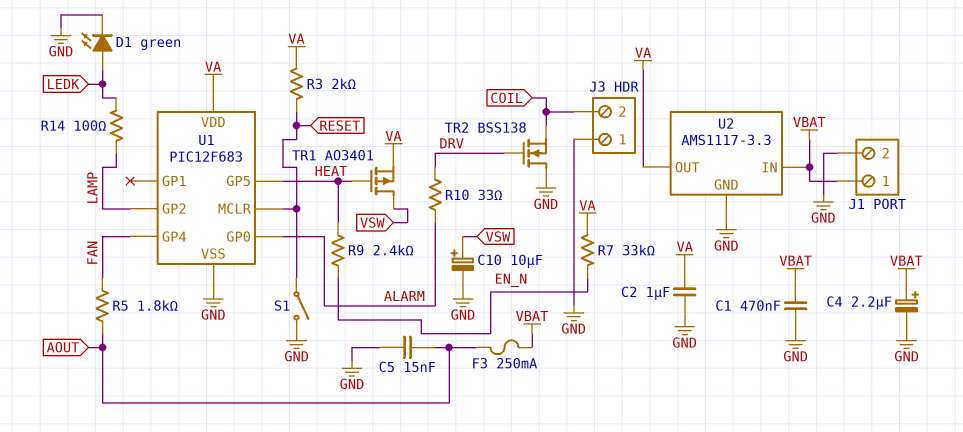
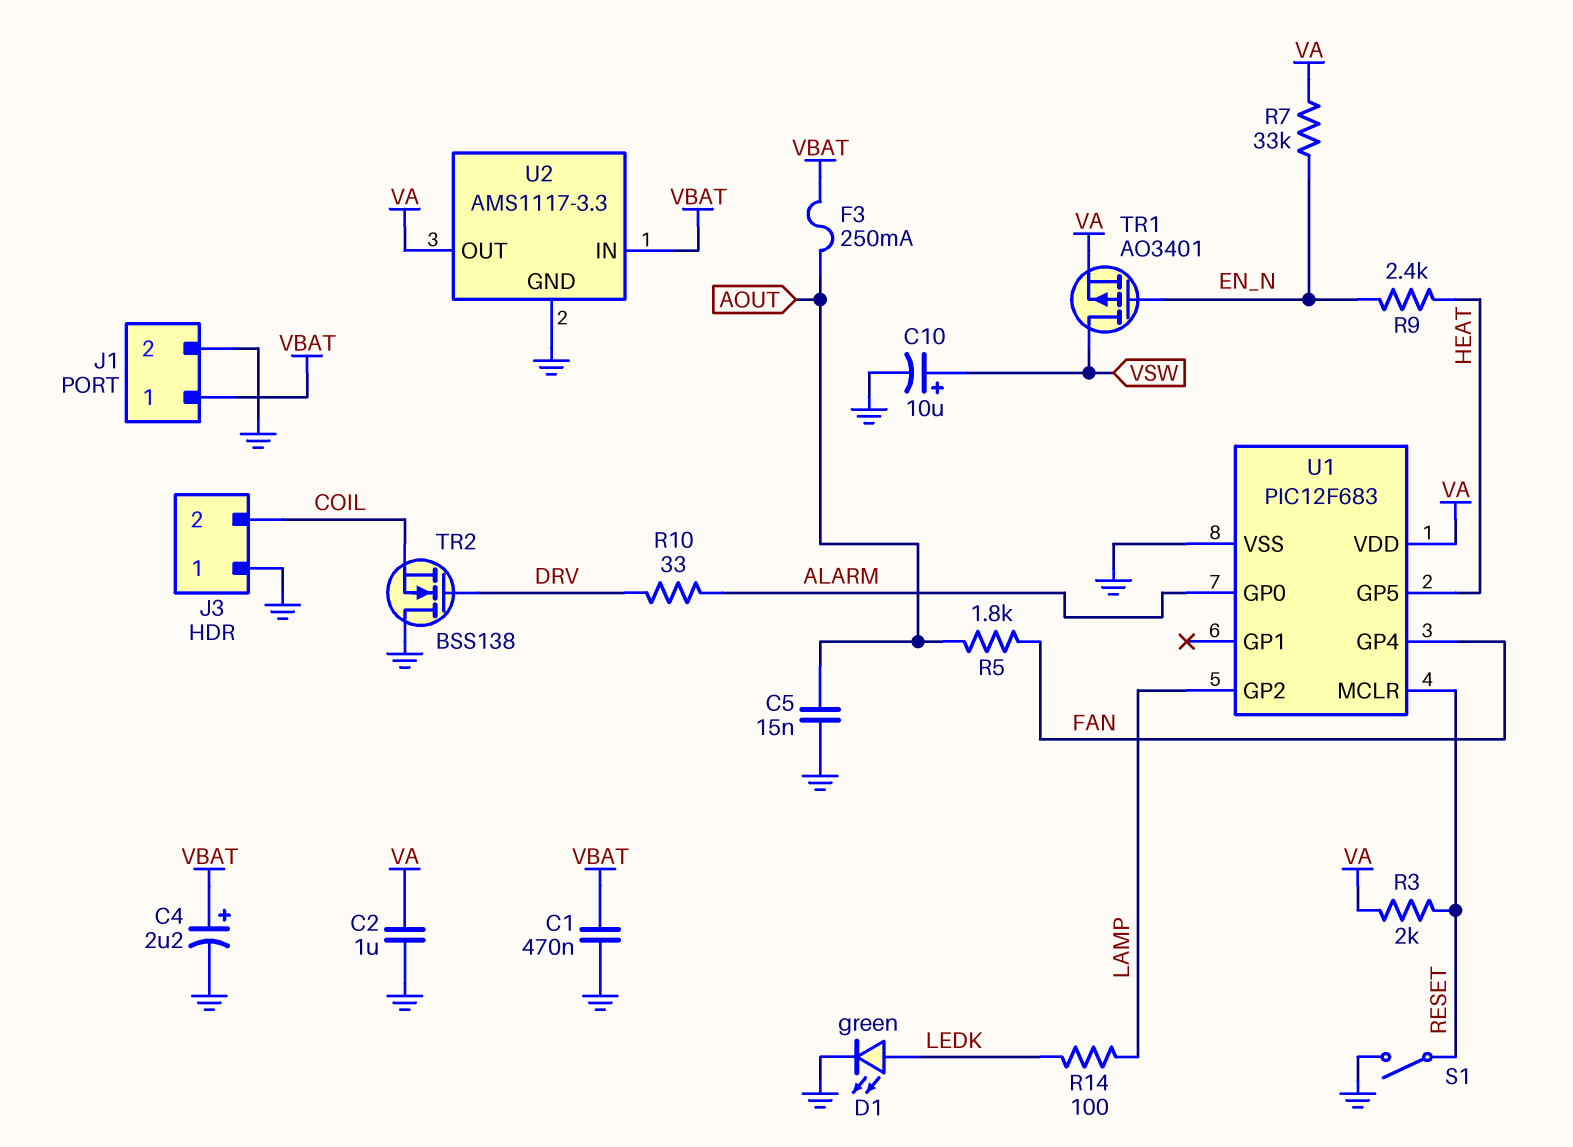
TR1: PMOS AO3401 (G HEAT, D VSW, S VA) -> PMOS AO3401 (G EN_N, D VSW, S VA)

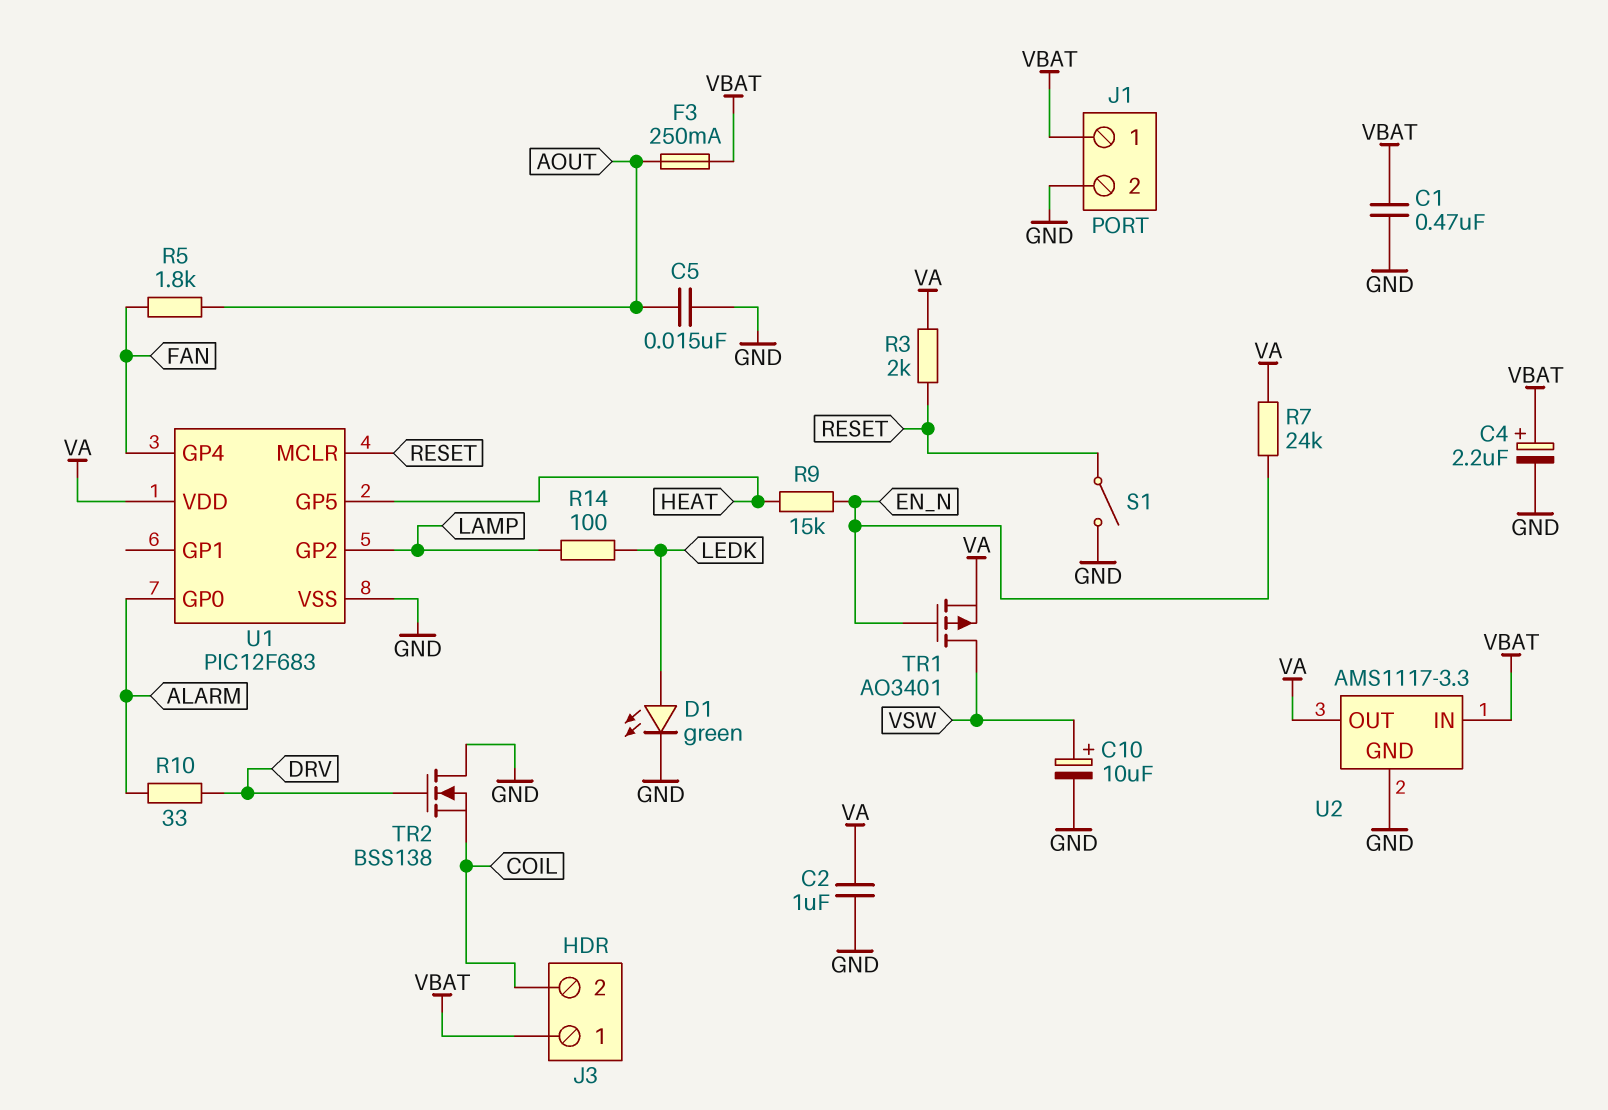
J3 pin 1: GND -> VBAT
R7: 33k (EN_N, VA) -> 24k (EN_N, VA)
R9: 2.4k (EN_N, HEAT) -> 15k (EN_N, HEAT)

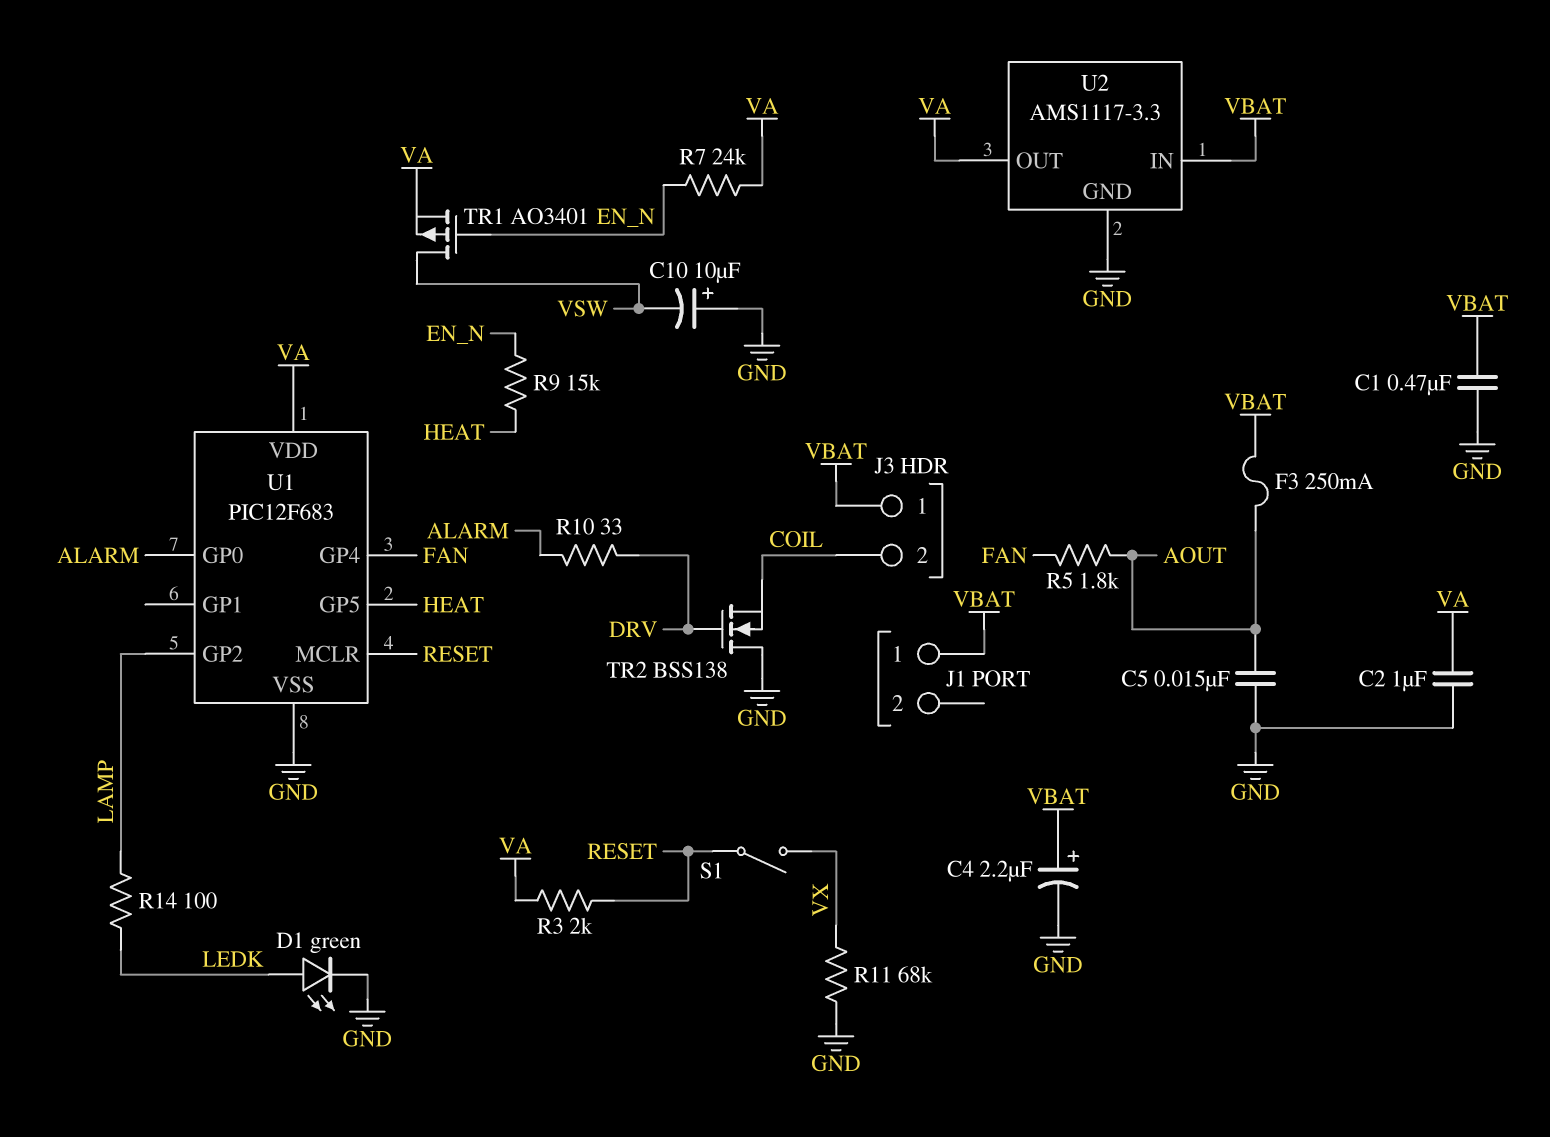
C10: 10uF (plus VSW, minus GND) -> 10uF (plus GND, minus VSW)
J1 pin 2: GND -> none
R11: none -> 68k (GND, VX)
S1: switch (GND, RESET) -> switch (RESET, VX)

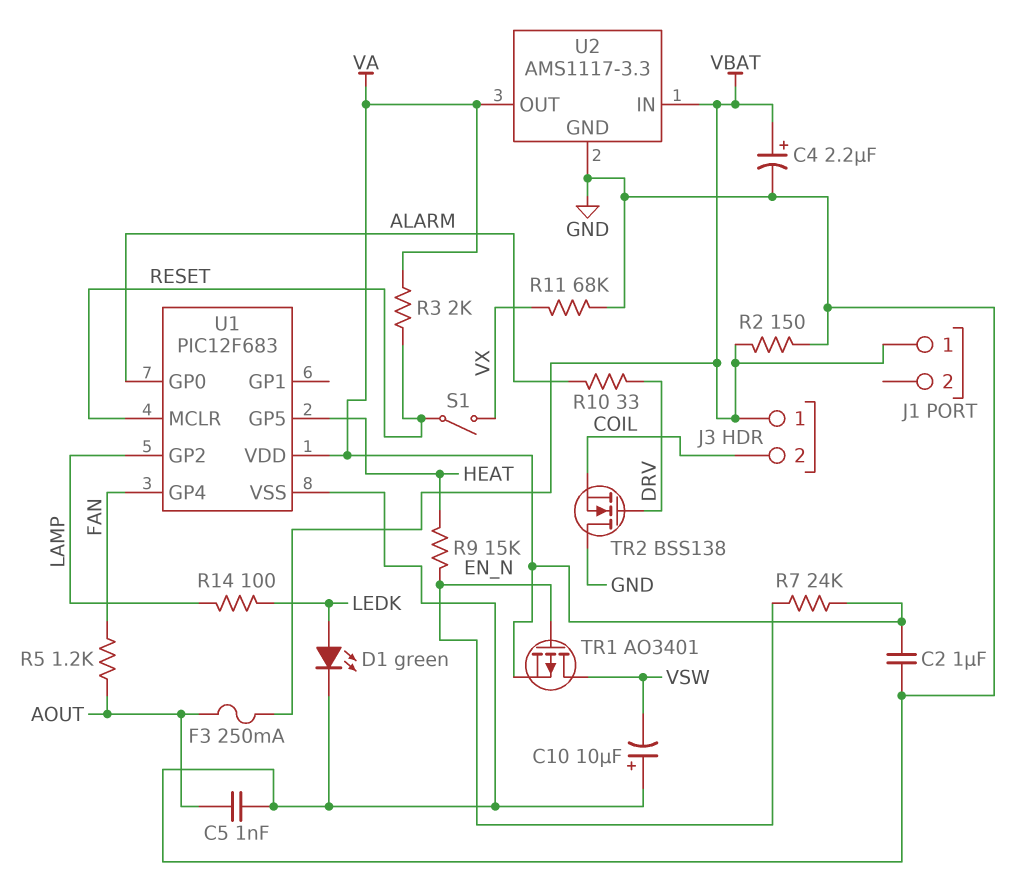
C1: 470nF (GND, VBAT) -> none
C5: 15nF (AOUT, GND) -> 1nF (AOUT, GND)
R2: none -> 150 (GND, VBAT)
R5: 1.8k (AOUT, FAN) -> 1.2k (AOUT, FAN)

